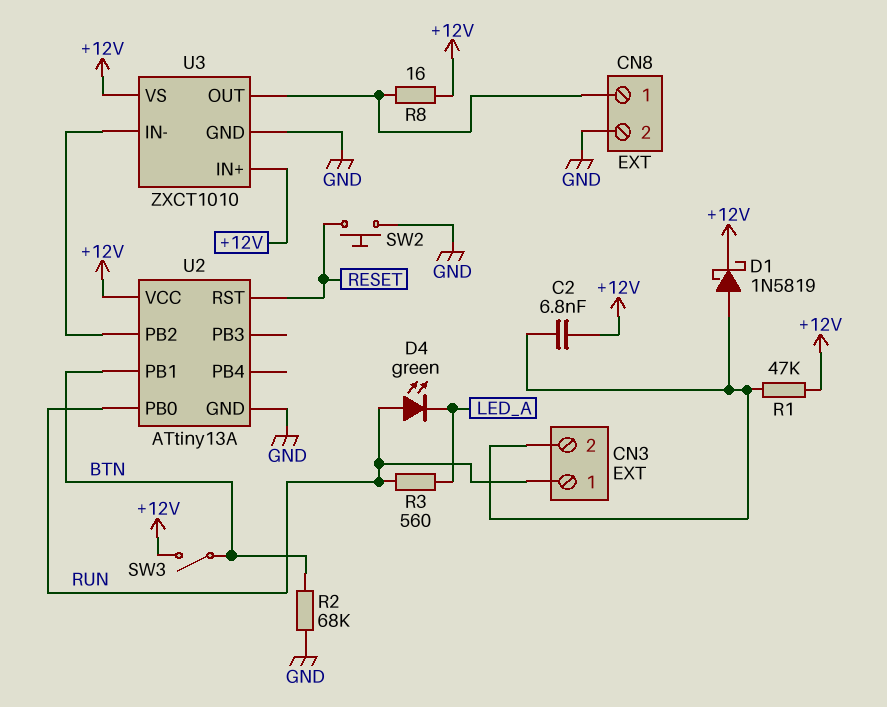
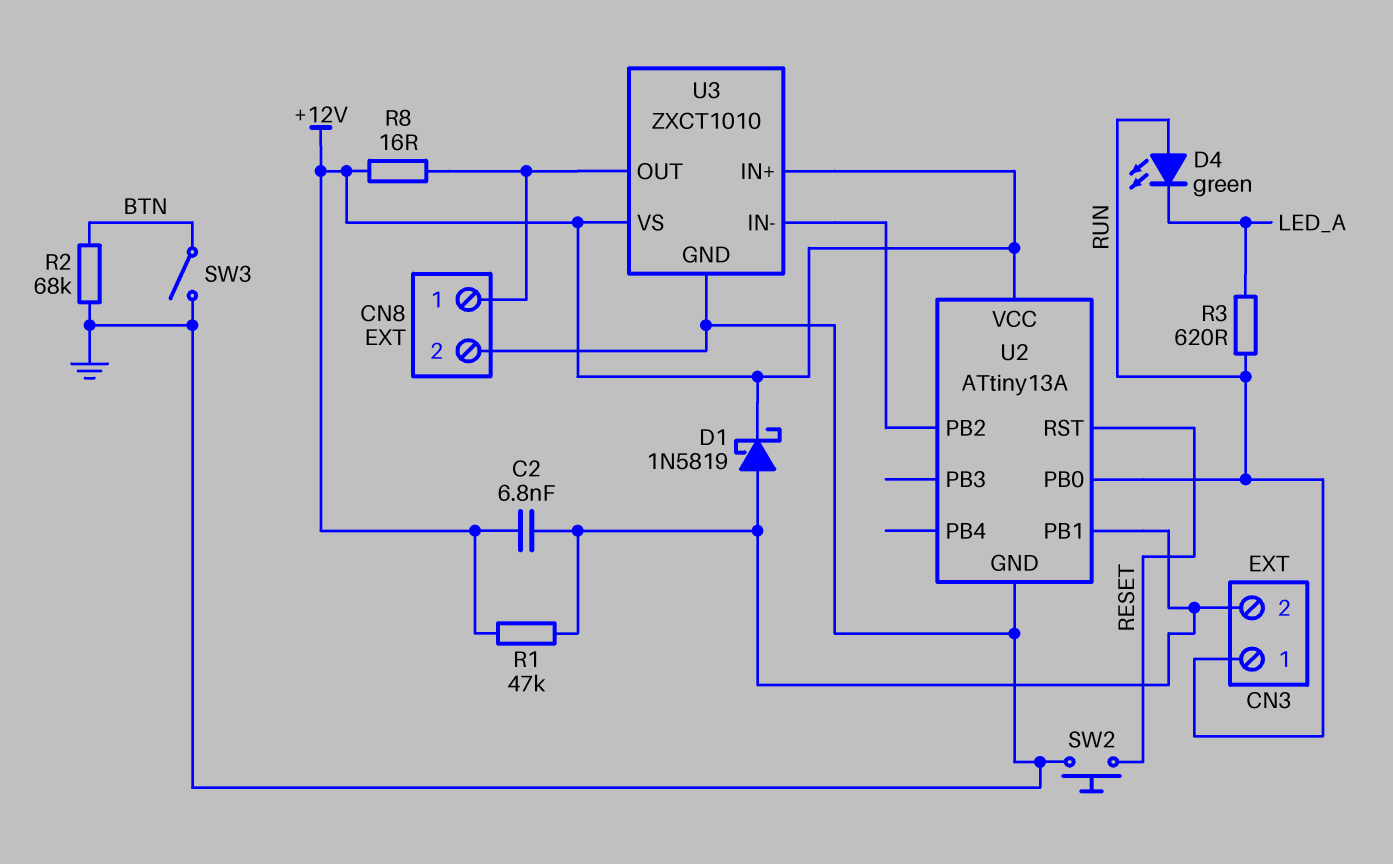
R3: 560 (LED_A, RUN) -> 620 (LED_A, RUN)
SW3: switch (+12V, BTN) -> switch (BTN, GND)
U2 pin PB1: BTN -> CN3/2

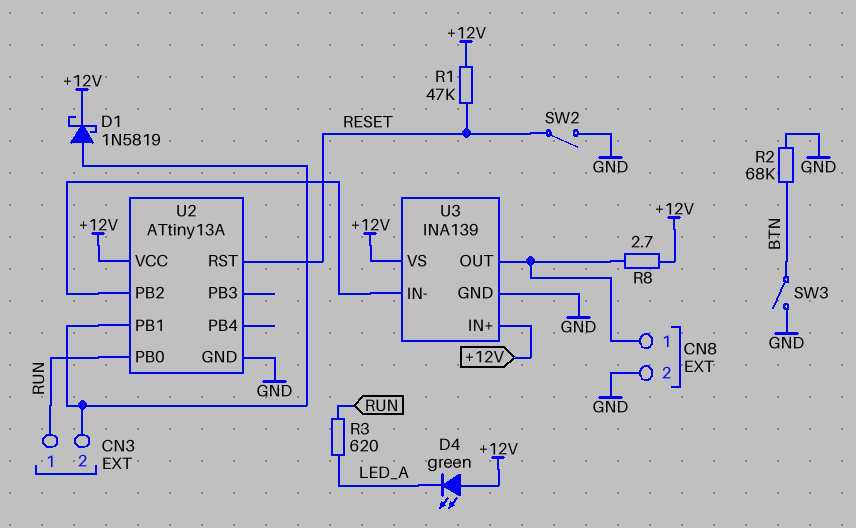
C2: 6.8nF (+12V, CN3/2) -> none
D4: LED green (A RUN, K LED_A) -> LED green (A +12V, K LED_A)
R1: 47k (+12V, CN3/2) -> 47k (+12V, RESET)
R8: 16 (+12V, CN8/1) -> 2.7 (+12V, CN8/1)
SW2: button (GND, RESET) -> switch (GND, RESET)
U3: ZXCT1010 -> INA139

